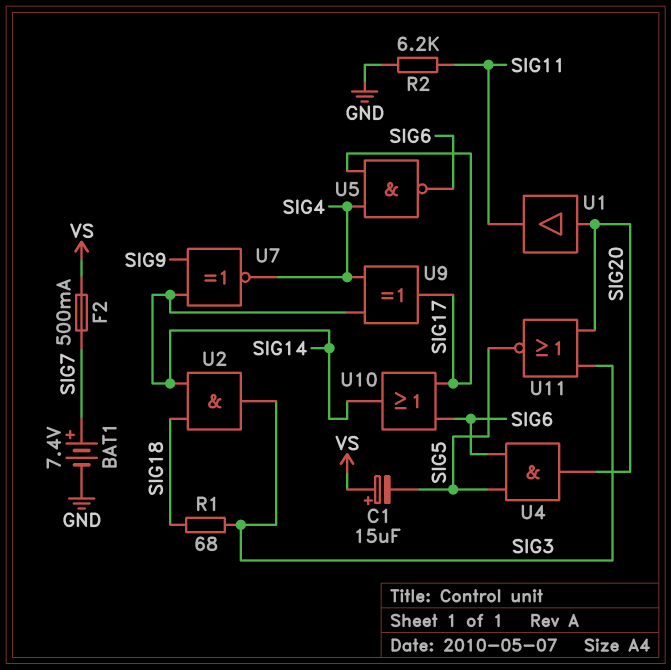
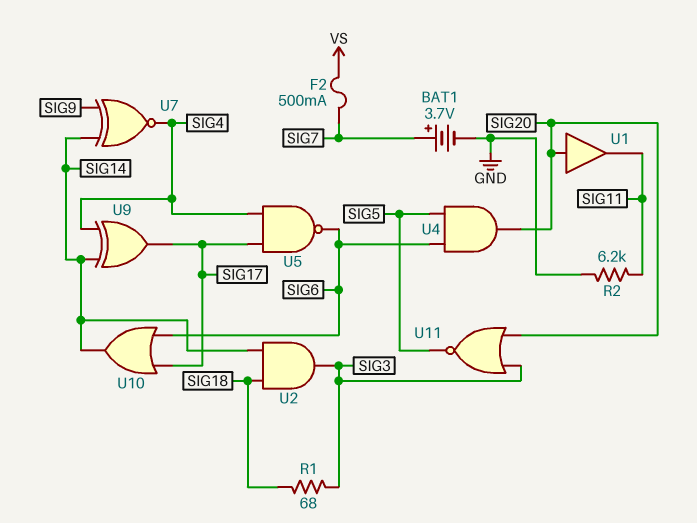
BAT1: 7.4V (plus SIG7, minus GND) -> 3.7V (plus SIG7, minus GND)
C1: 15uF (plus VS, minus SIG5) -> none

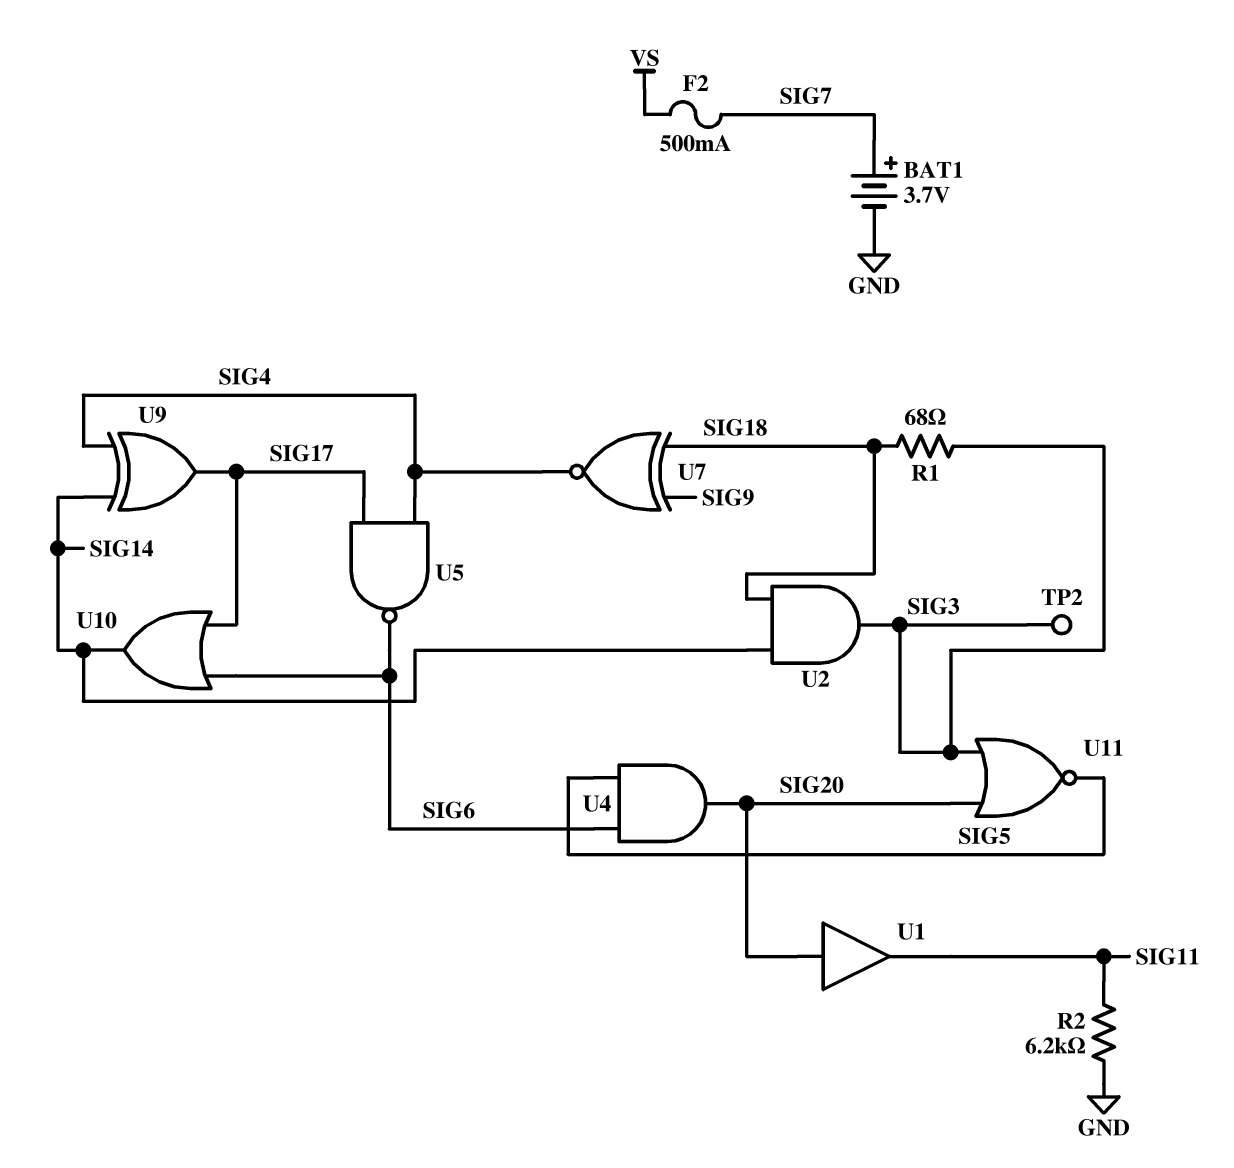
TP2: none -> test point (SIG3)
U7: XNOR (in SIG9, in SIG14, out SIG4) -> XNOR (in SIG9, in SIG18, out SIG4)

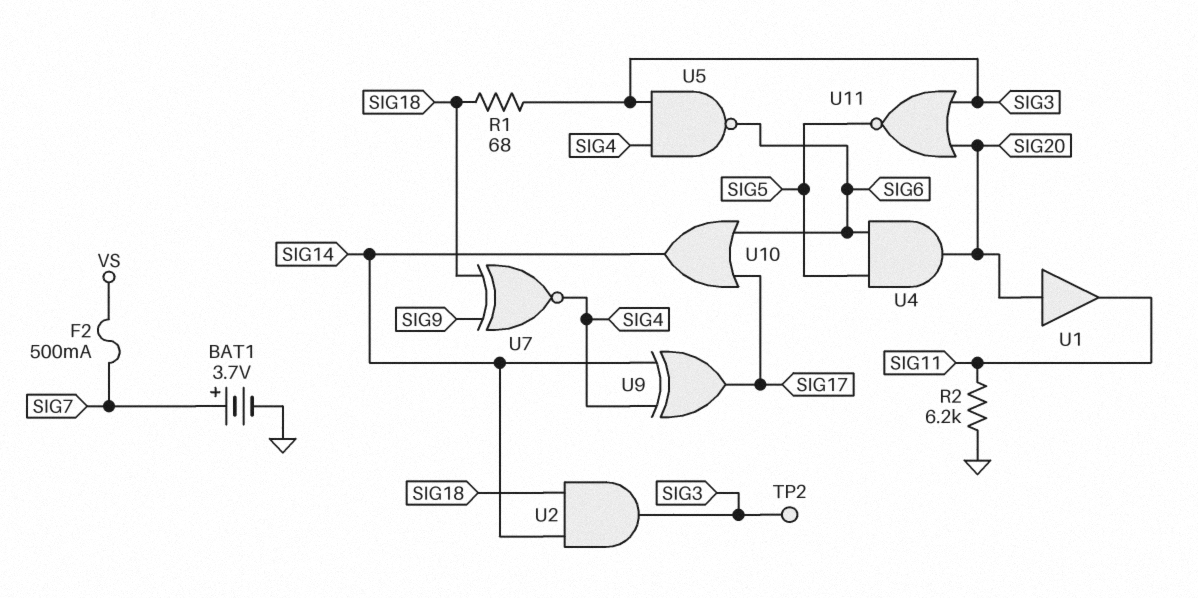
U5: NAND (in SIG4, in SIG17, out SIG6) -> NAND (in SIG3, in SIG4, out SIG6)

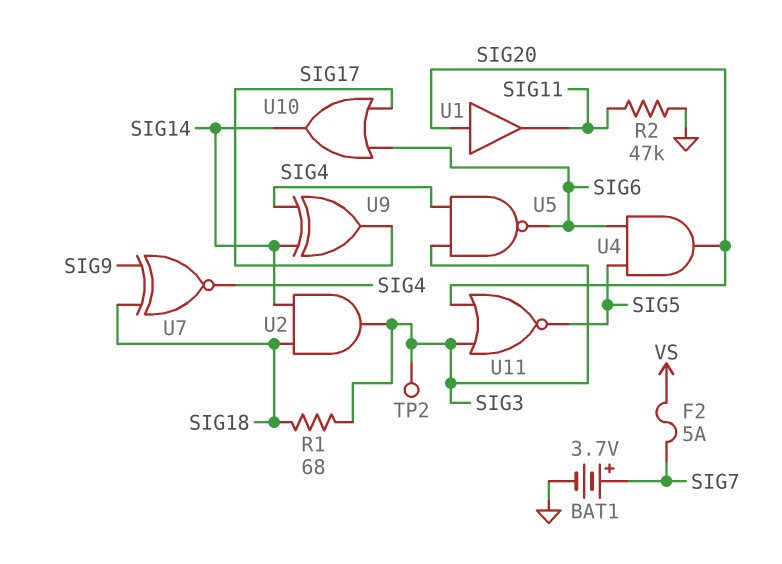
F2: 500mA (SIG7, VS) -> 5A (SIG7, VS)
R2: 6.2k (GND, SIG11) -> 47k (GND, SIG11)

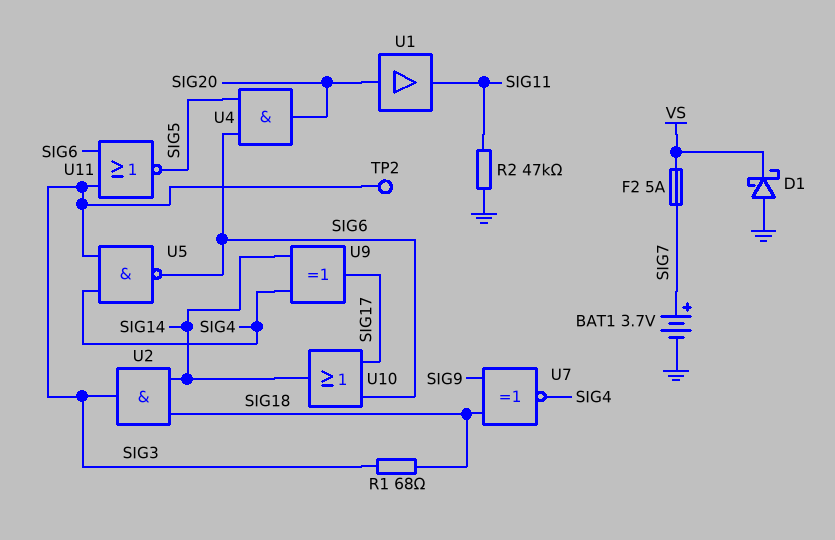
D1: none -> schottky (A GND, K VS)
U11: NOR (in SIG3, in SIG20, out SIG5) -> NOR (in SIG3, in SIG6, out SIG5)

